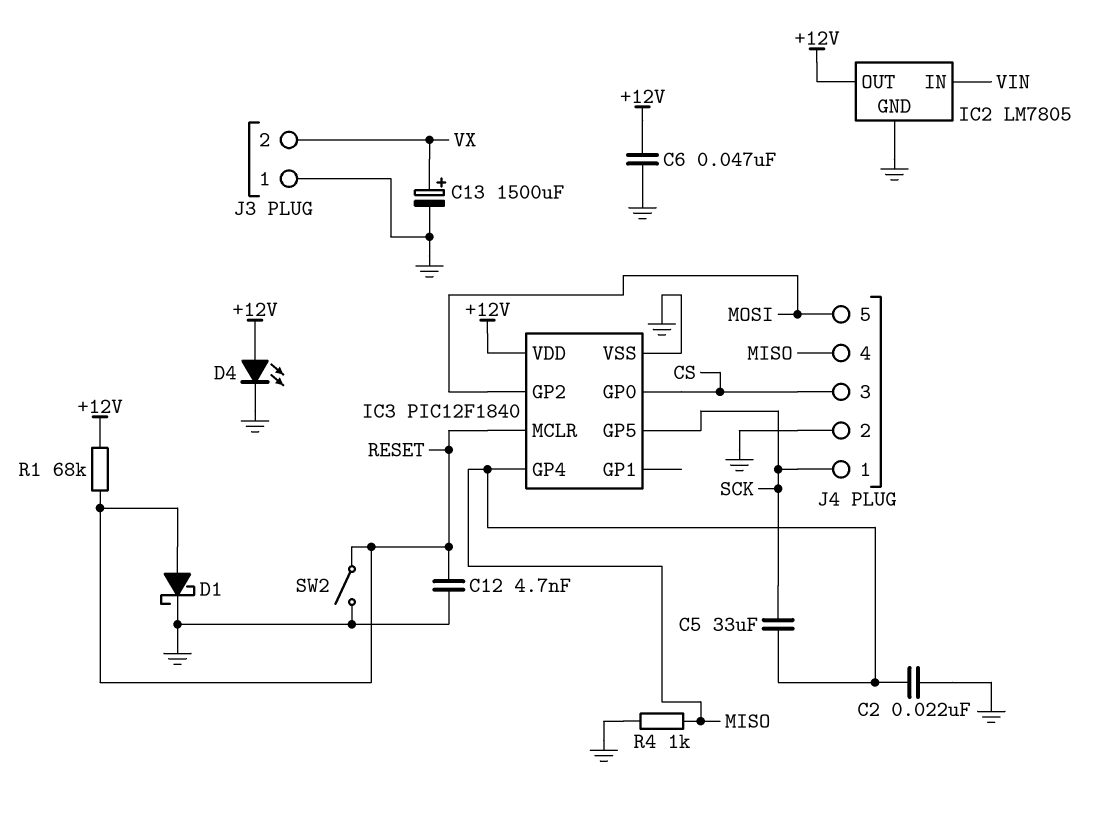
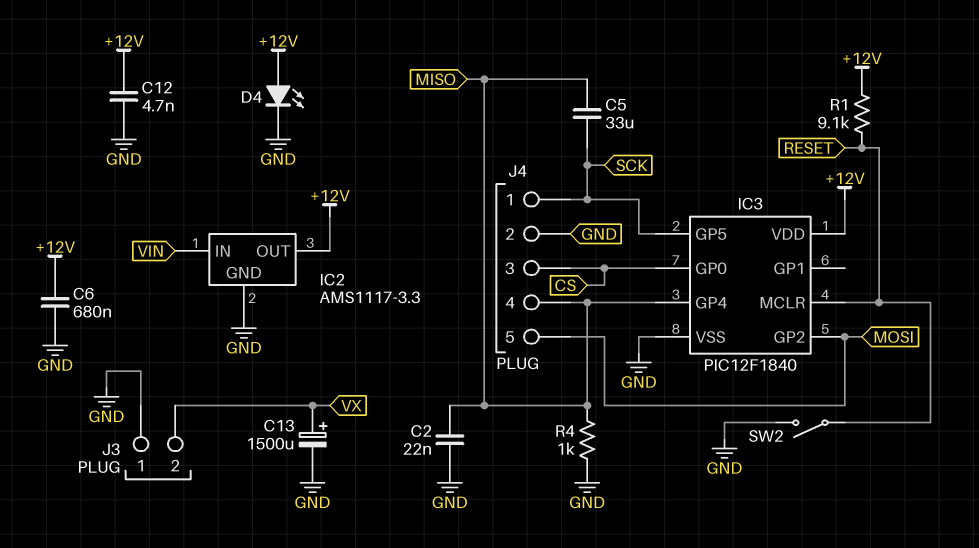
C6: 47nF (+12V, GND) -> 680nF (+12V, GND)
C12: 4.7nF (GND, RESET) -> 4.7nF (+12V, GND)
D1: schottky (A RESET, K GND) -> none
IC2: LM7805 -> AMS1117-3.3
R1: 68k (+12V, RESET) -> 9.1k (+12V, RESET)

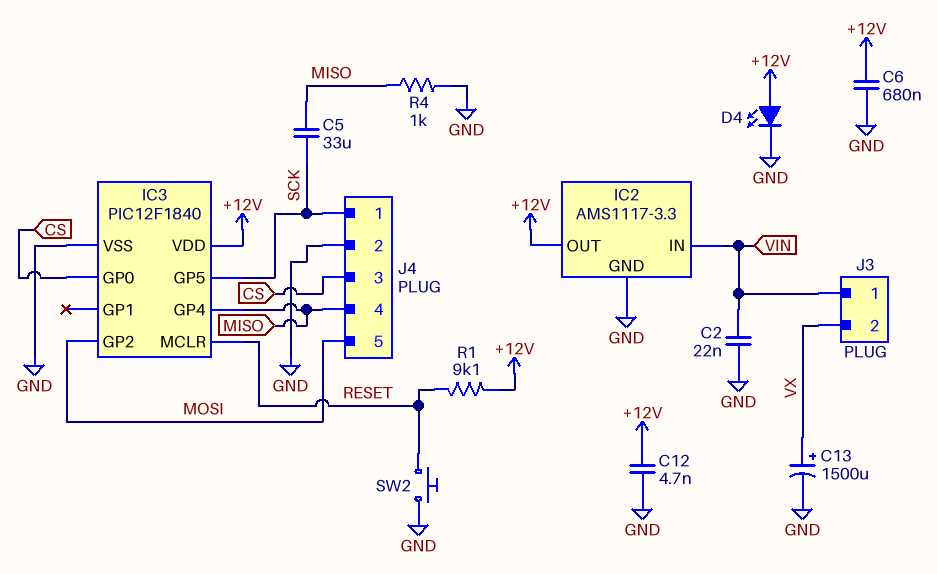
C2: 22nF (GND, MISO) -> 22nF (GND, VIN)
J3 pin 1: GND -> VIN
SW2: switch (GND, RESET) -> button (GND, RESET)

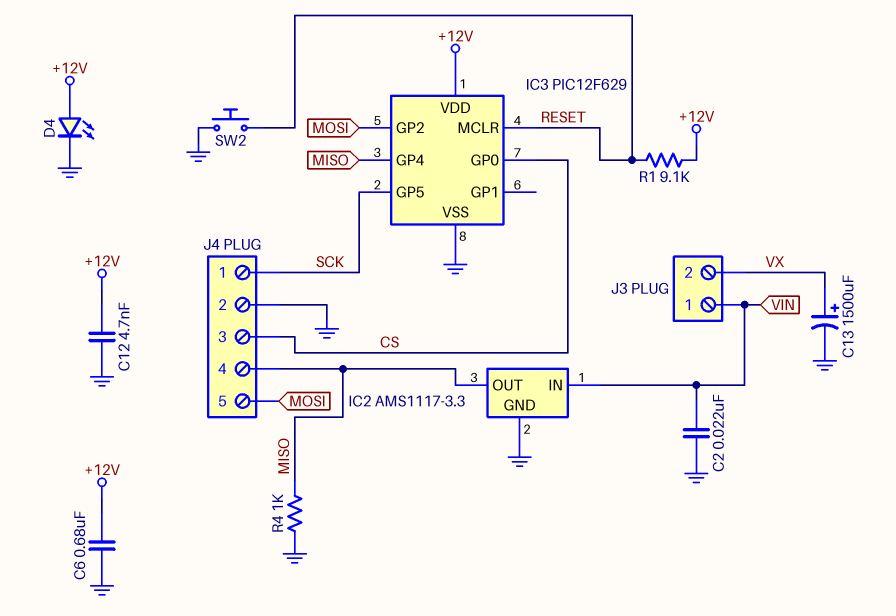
C5: 33uF (MISO, SCK) -> none
IC2 pin OUT: +12V -> MISO
IC3: PIC12F1840 -> PIC12F629

